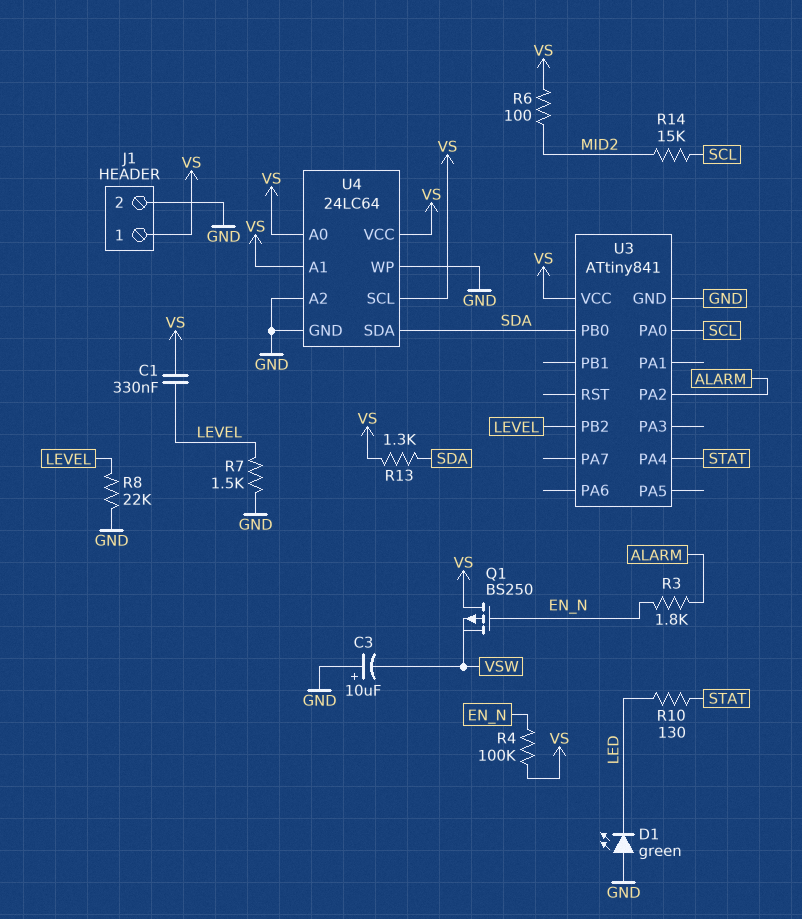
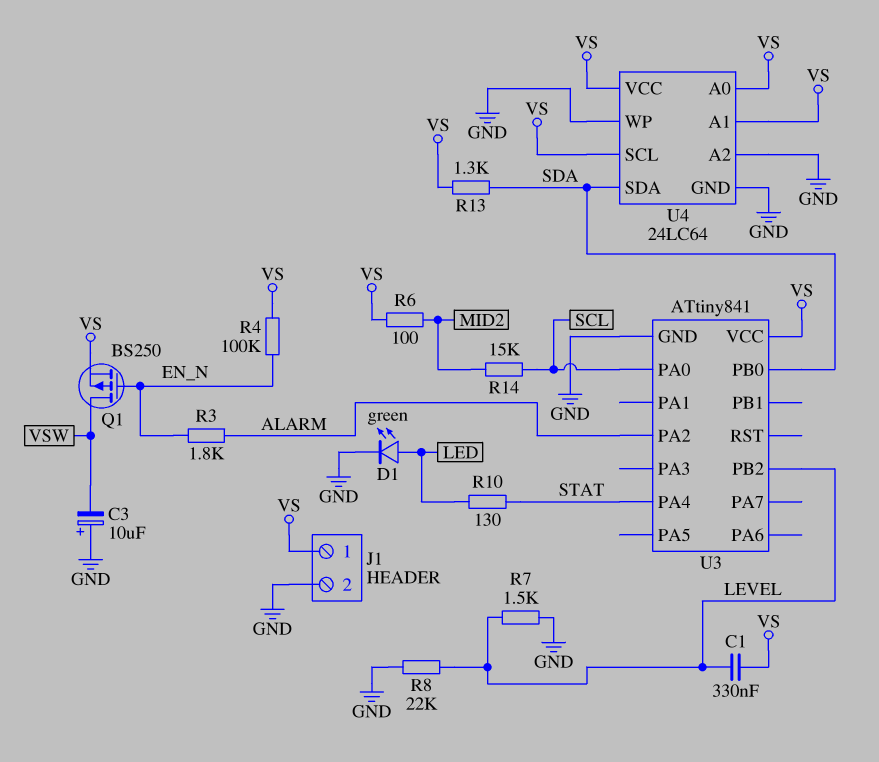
D1: LED green (A GND, K LED) -> LED green (A LED, K GND)
Q1: PMOS BS250 (G EN_N, D VS, S VSW) -> PMOS BS250 (G EN_N, D VSW, S VS)

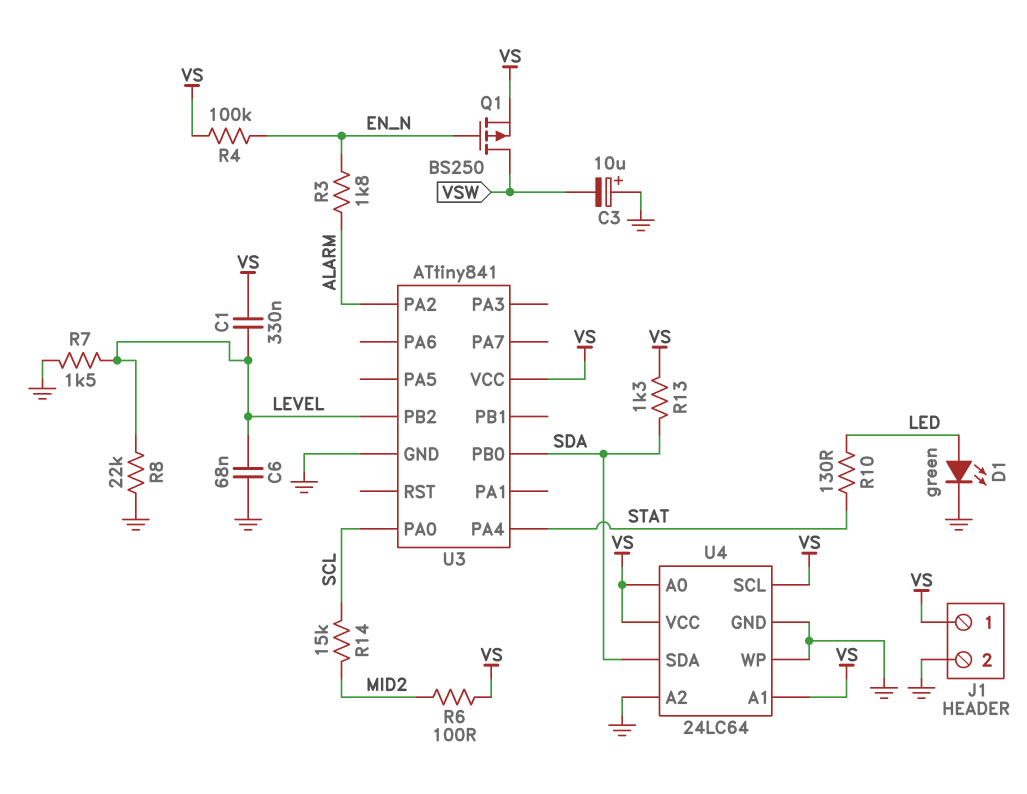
C6: none -> 68nF (GND, LEVEL)

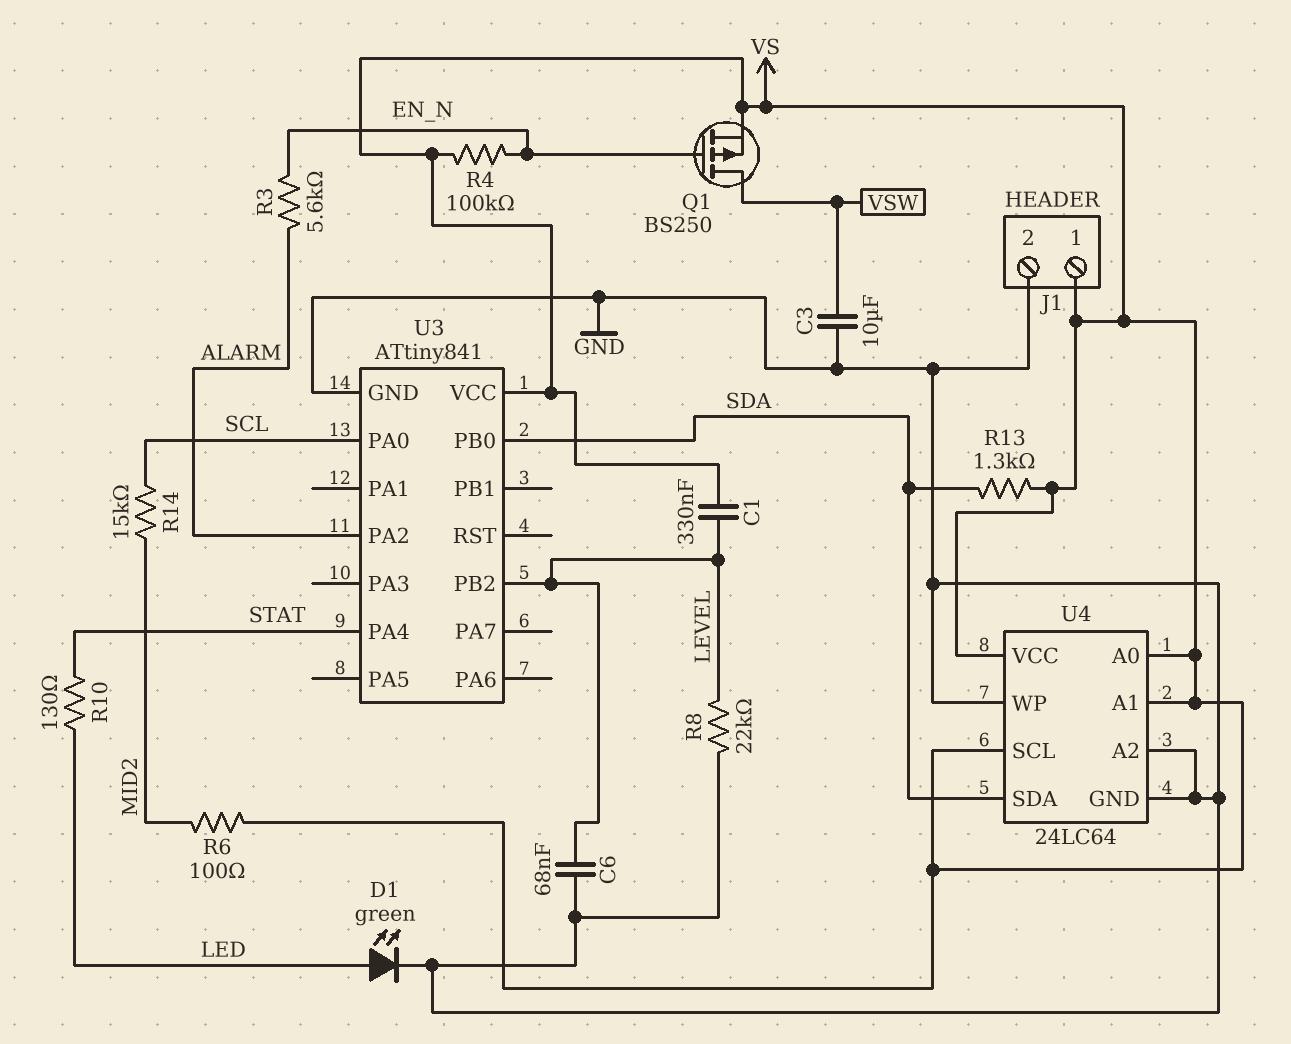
C3: 10uF (plus GND, minus VSW) -> 10uF (GND, VSW)
R3: 1.8k (ALARM, EN_N) -> 5.6k (ALARM, EN_N)
R7: 1.5k (GND, LEVEL) -> none

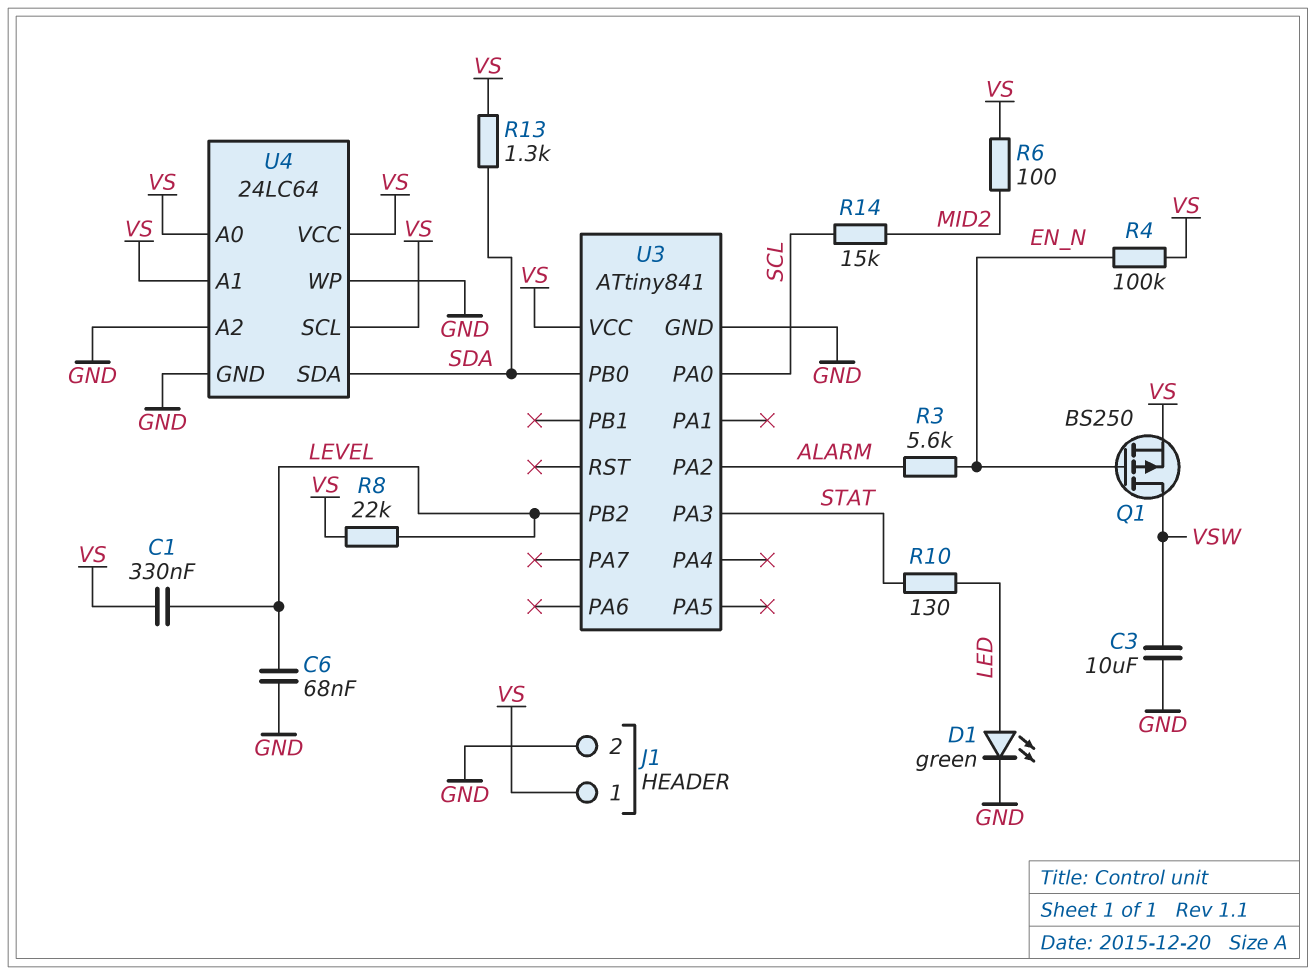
R8: 22k (GND, LEVEL) -> 22k (LEVEL, VS)
U3 pin PA3: none -> STAT
U3 pin PA4: STAT -> none

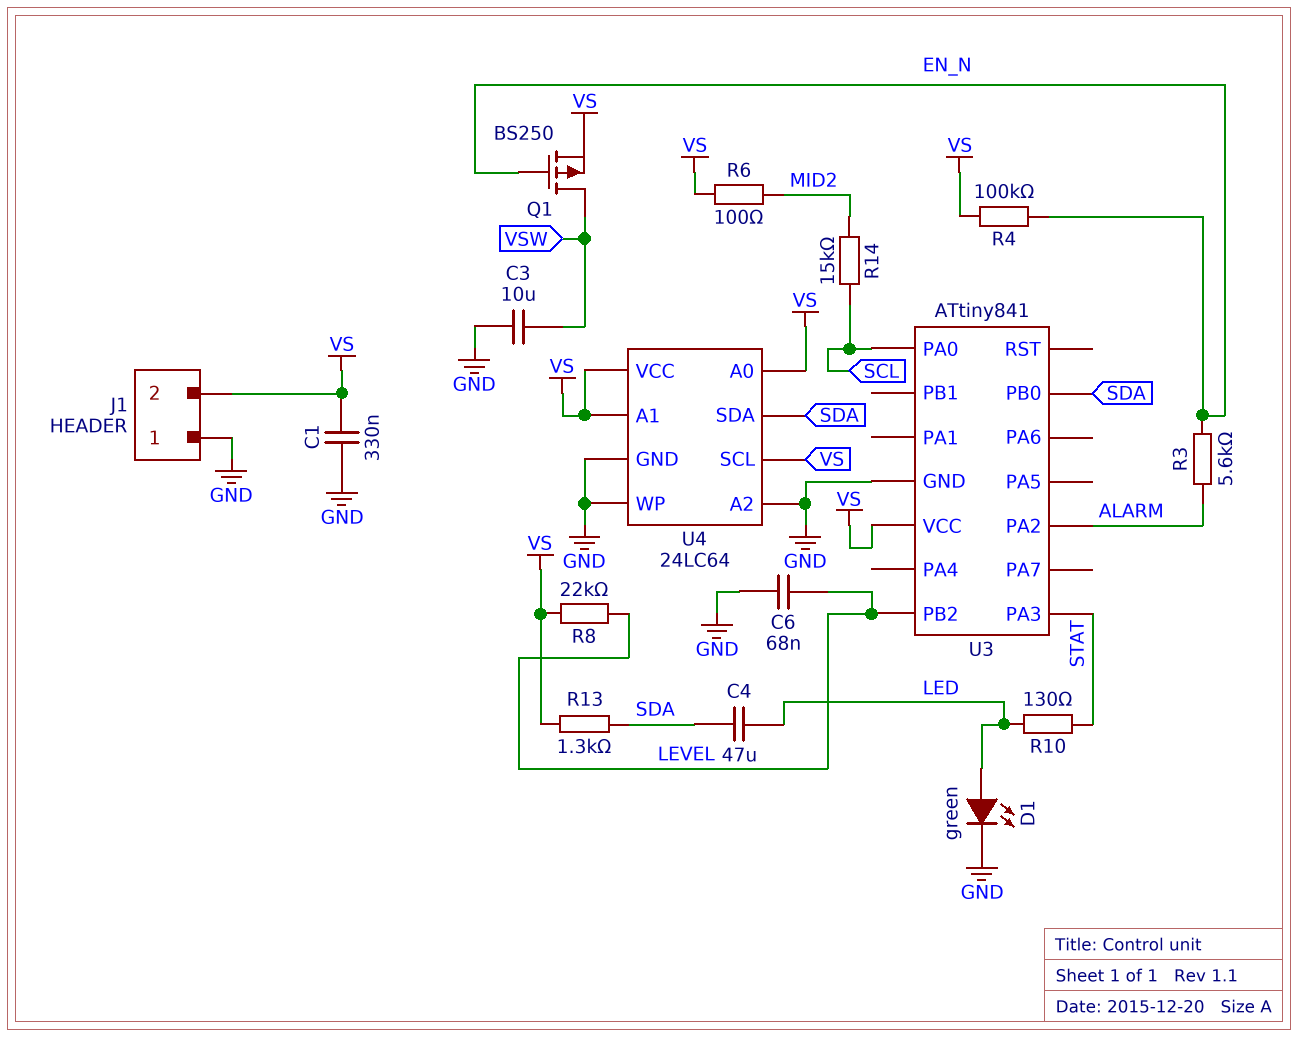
C1: 330nF (LEVEL, VS) -> 330nF (GND, VS)
C4: none -> 47uF (LED, SDA)
J1 pin 1: VS -> GND
J1 pin 2: GND -> VS

